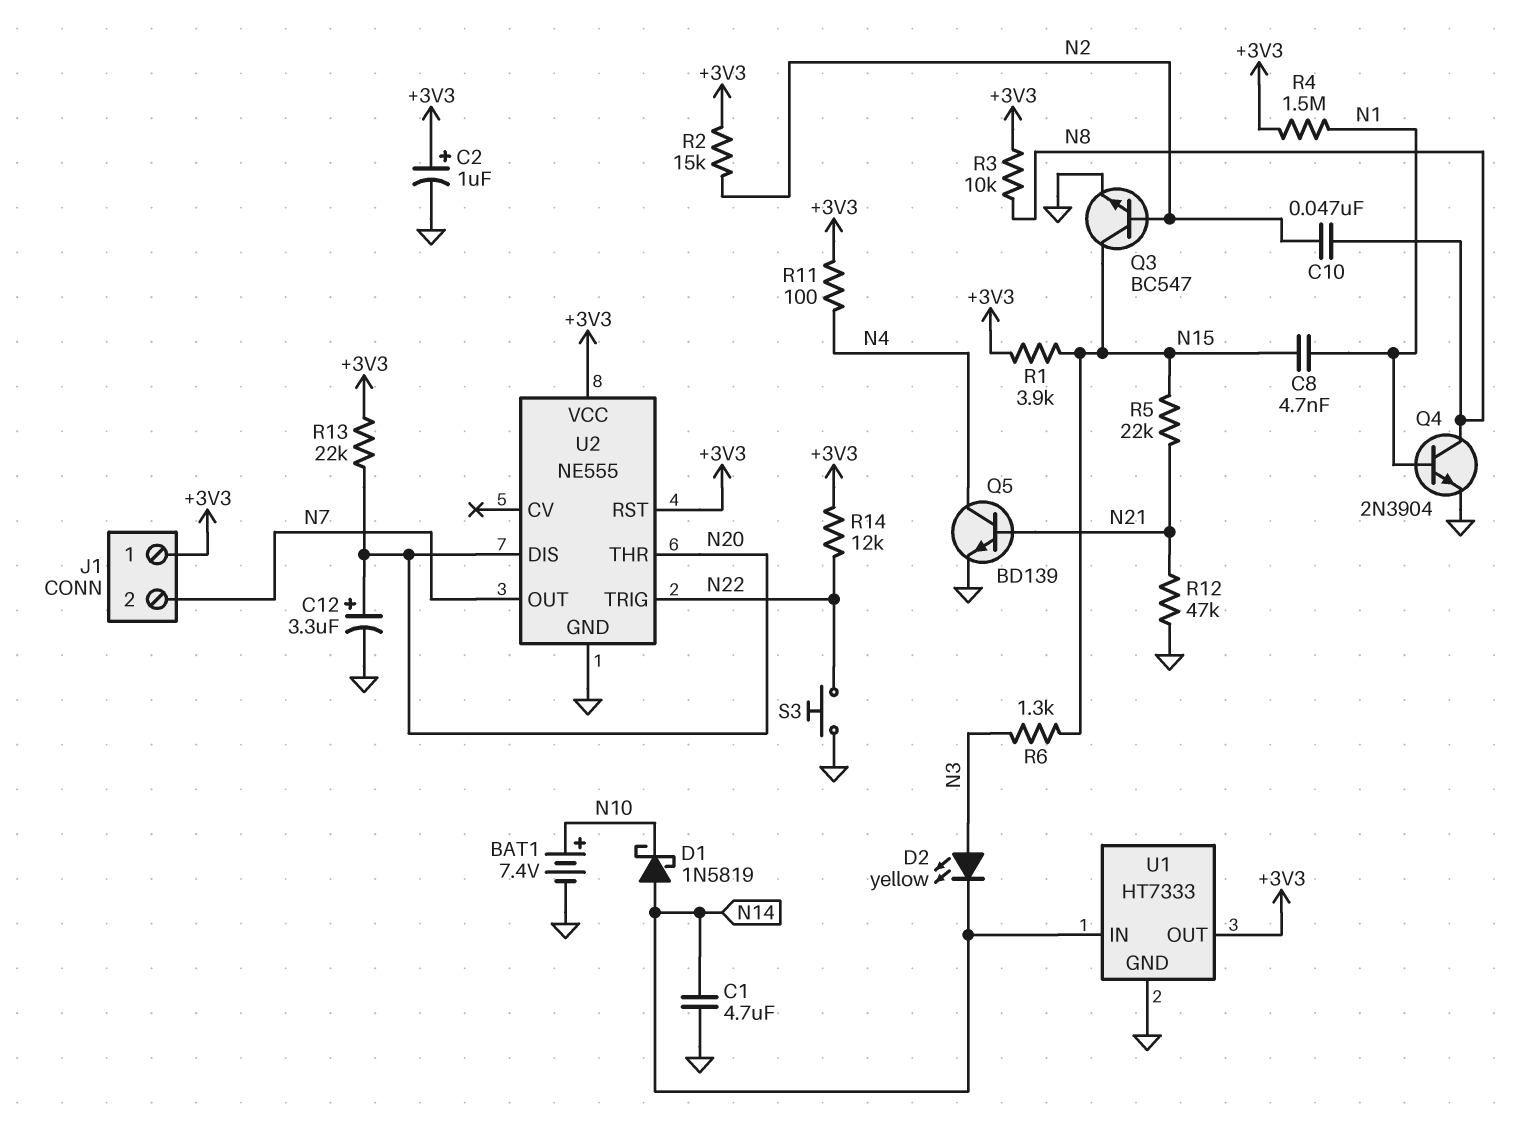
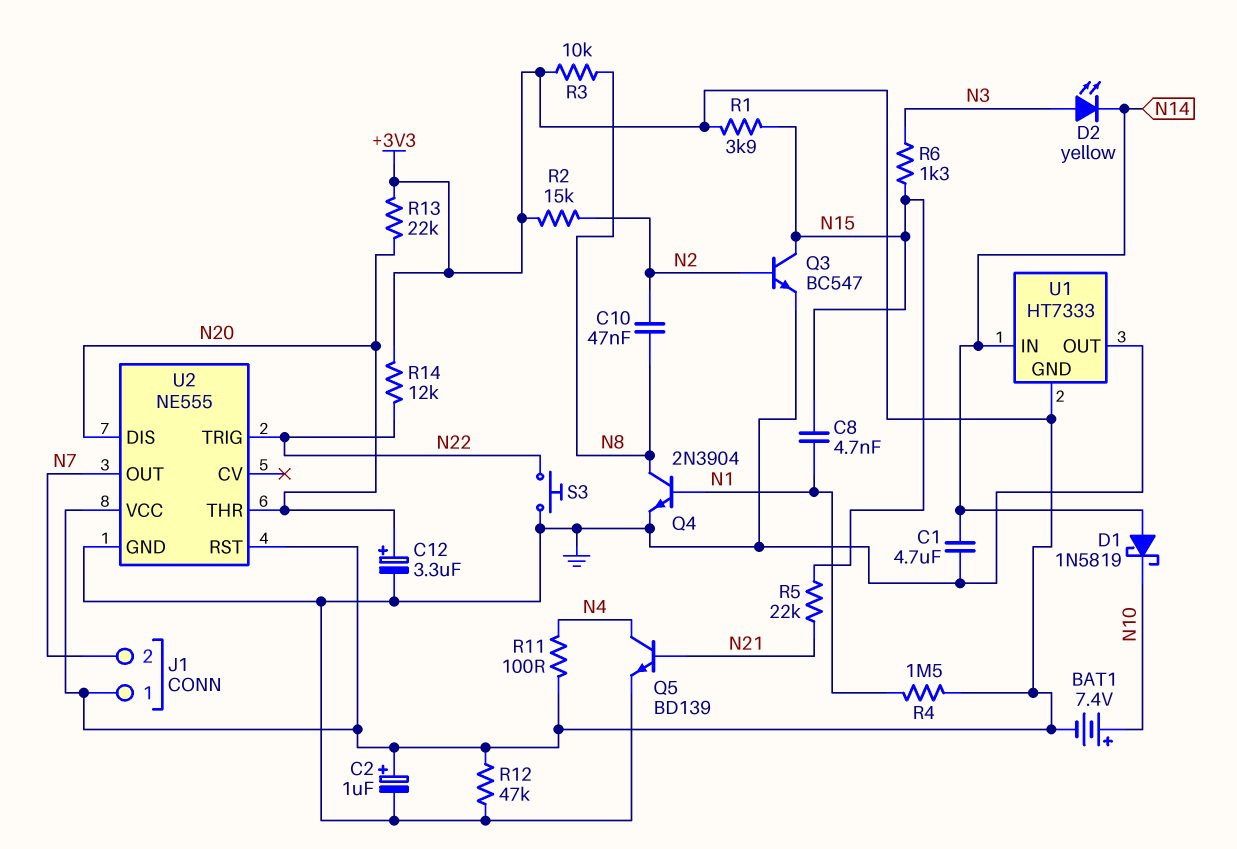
BAT1: 7.4V (plus N10, minus GND) -> 7.4V (plus N10, minus +3V3)
R12: 47k (GND, N21) -> 47k (+3V3, GND)
U1 pin GND: GND -> +3V3
U1 pin OUT: +3V3 -> GND

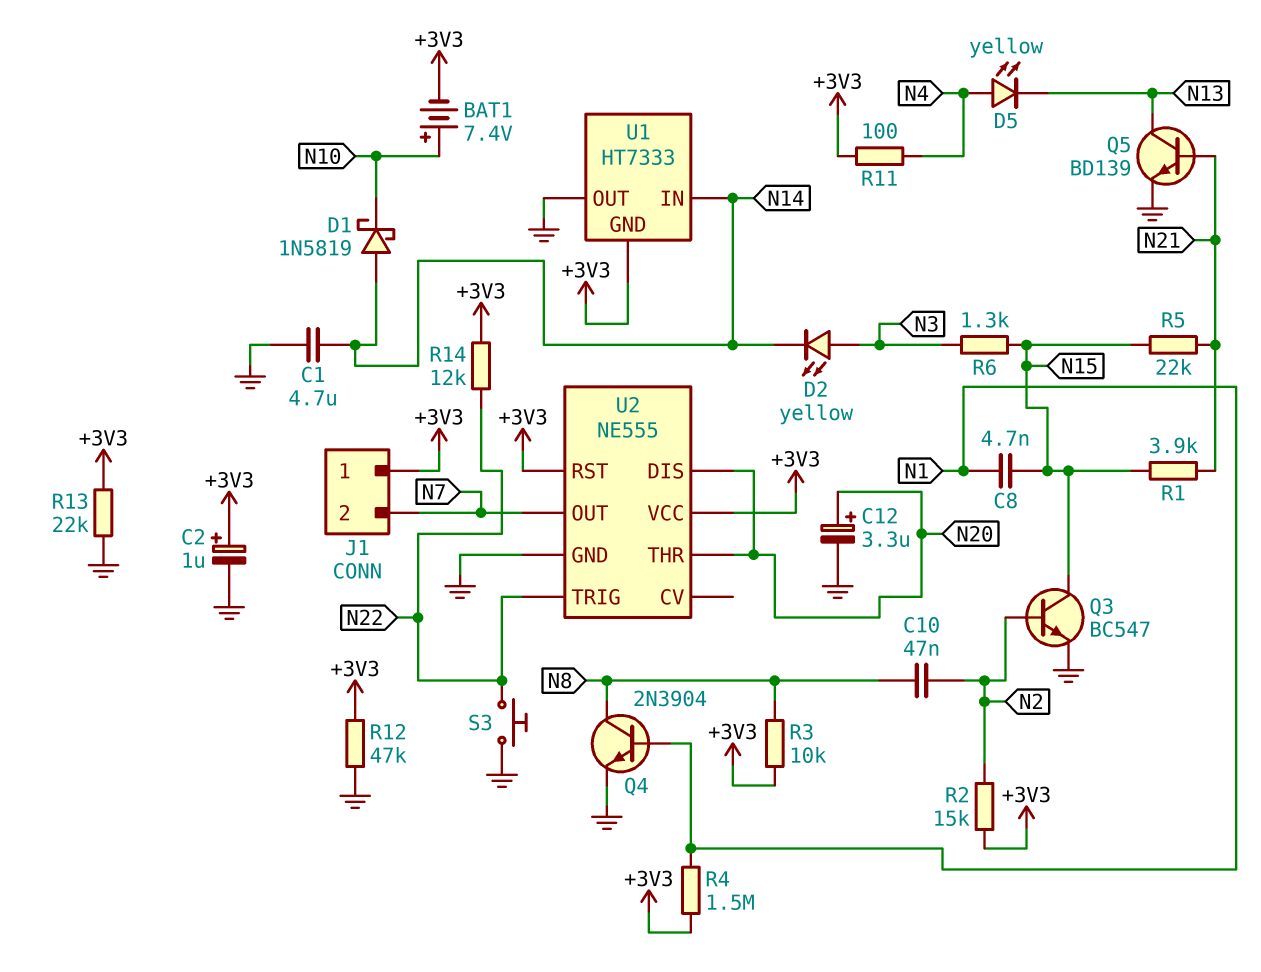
D5: none -> LED yellow (A N4, K N13)
Q5: NPN BD139 (B N21, C N4, E GND) -> NPN BD139 (B N21, C N13, E GND)
R1: 3.9k (+3V3, N15) -> 3.9k (N15, N21)
R13: 22k (+3V3, N20) -> 22k (+3V3, GND)

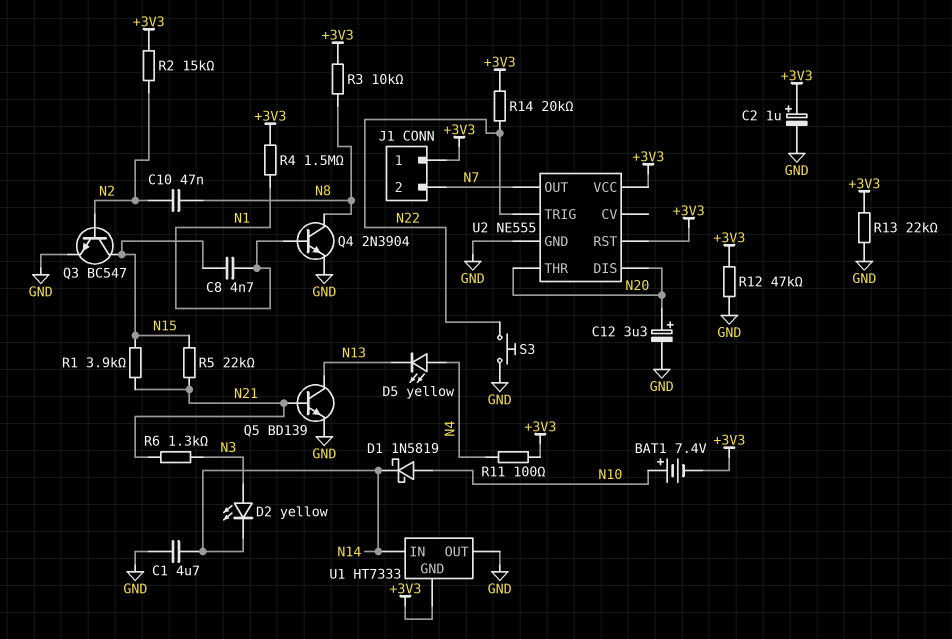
D1: schottky 1N5819 (A N14, K N10) -> schottky 1N5819 (A N10, K N14)
R6: 1.3k (N3, N15) -> 1.3k (N3, N21)
R14: 12k (+3V3, N22) -> 20k (+3V3, N22)

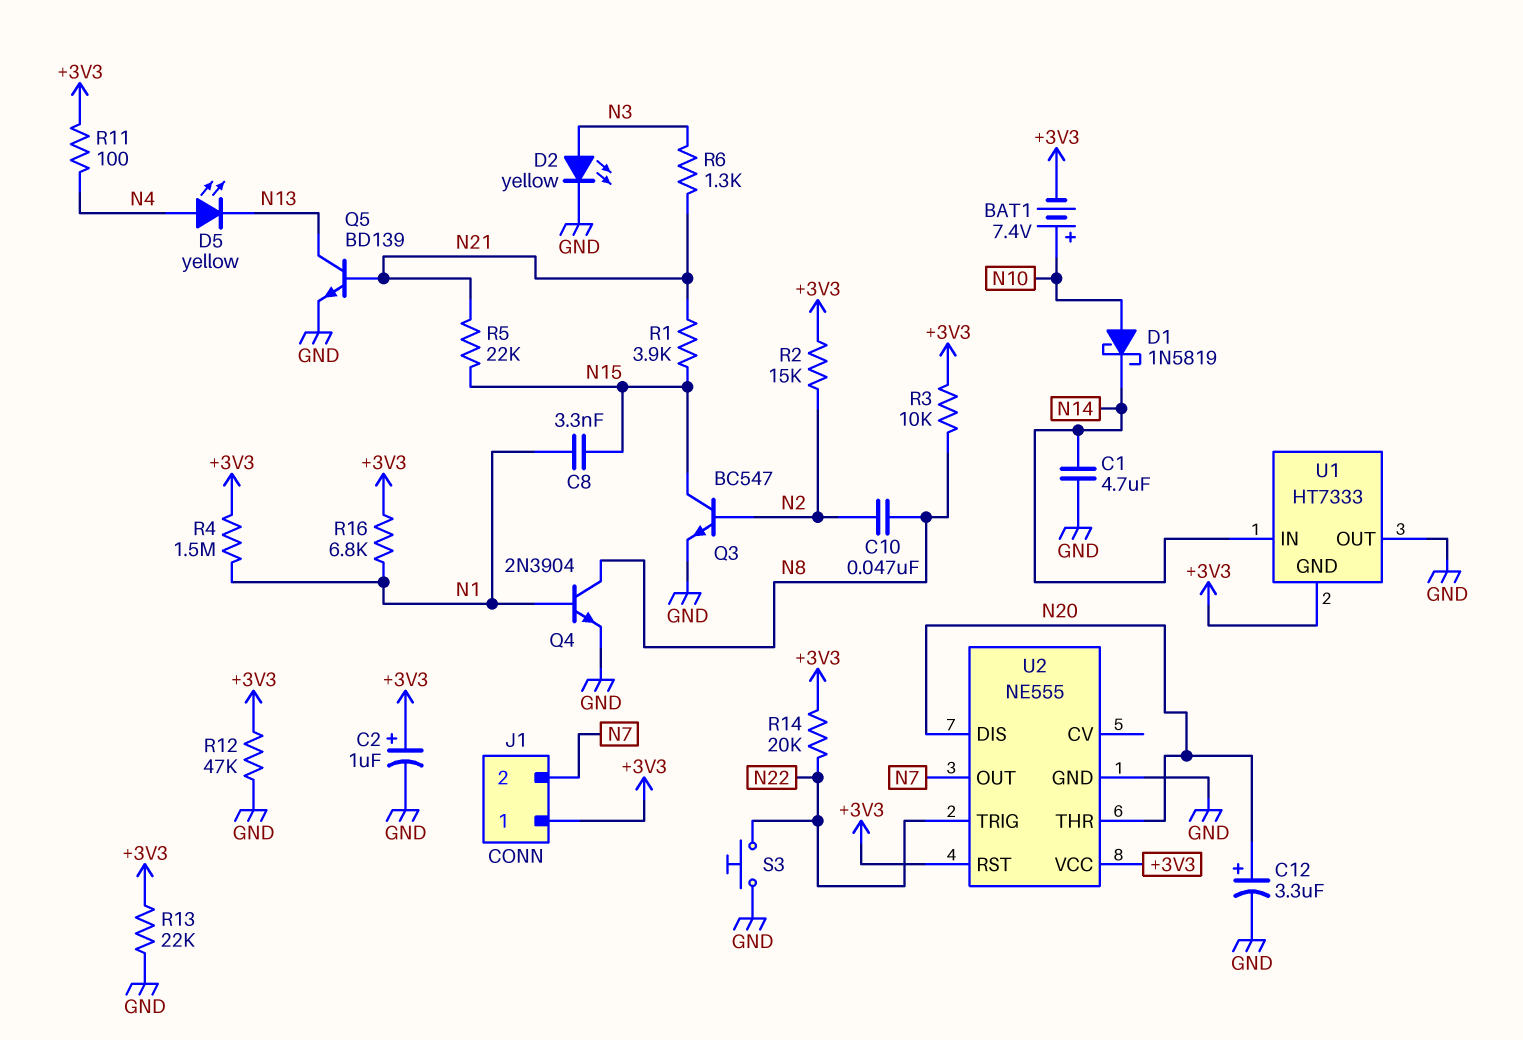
C8: 4.7nF (N1, N15) -> 3.3nF (N1, N15)
D2: LED yellow (A N3, K N14) -> LED yellow (A N3, K GND)
R16: none -> 6.8k (+3V3, N1)

